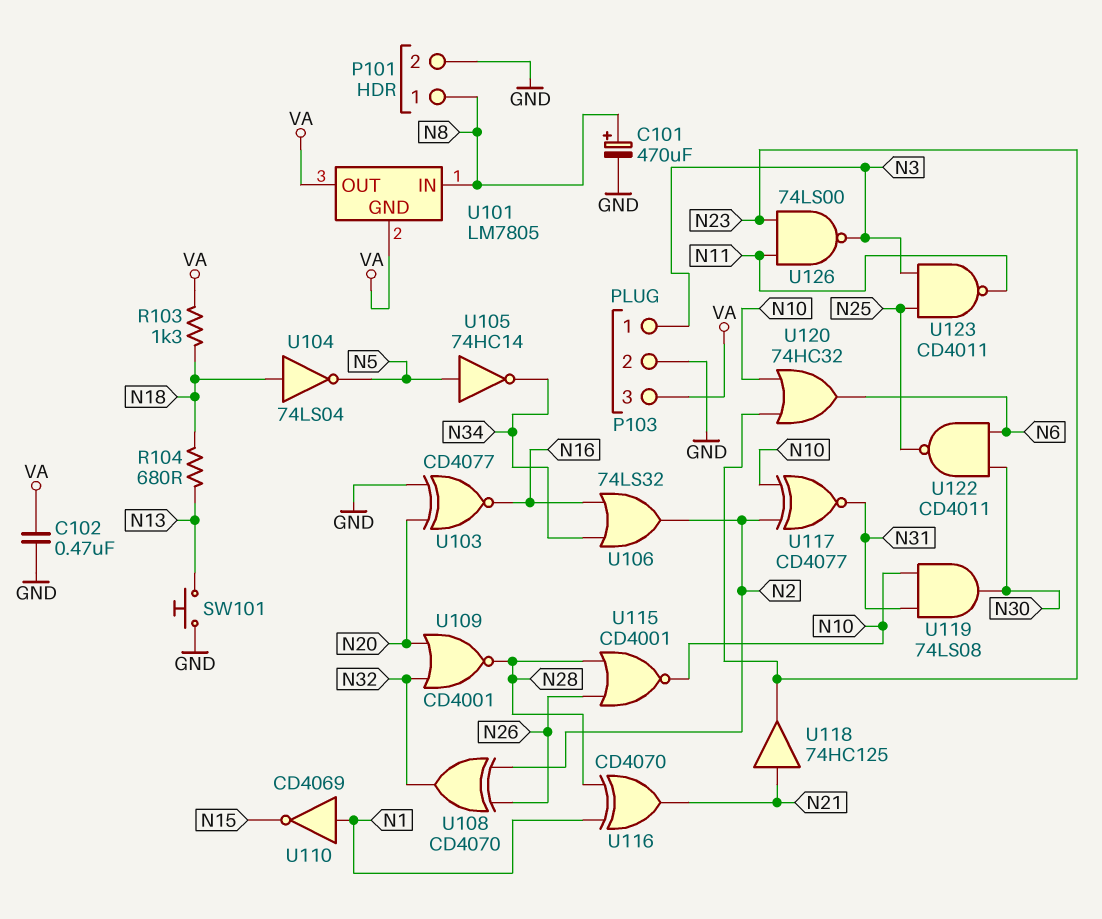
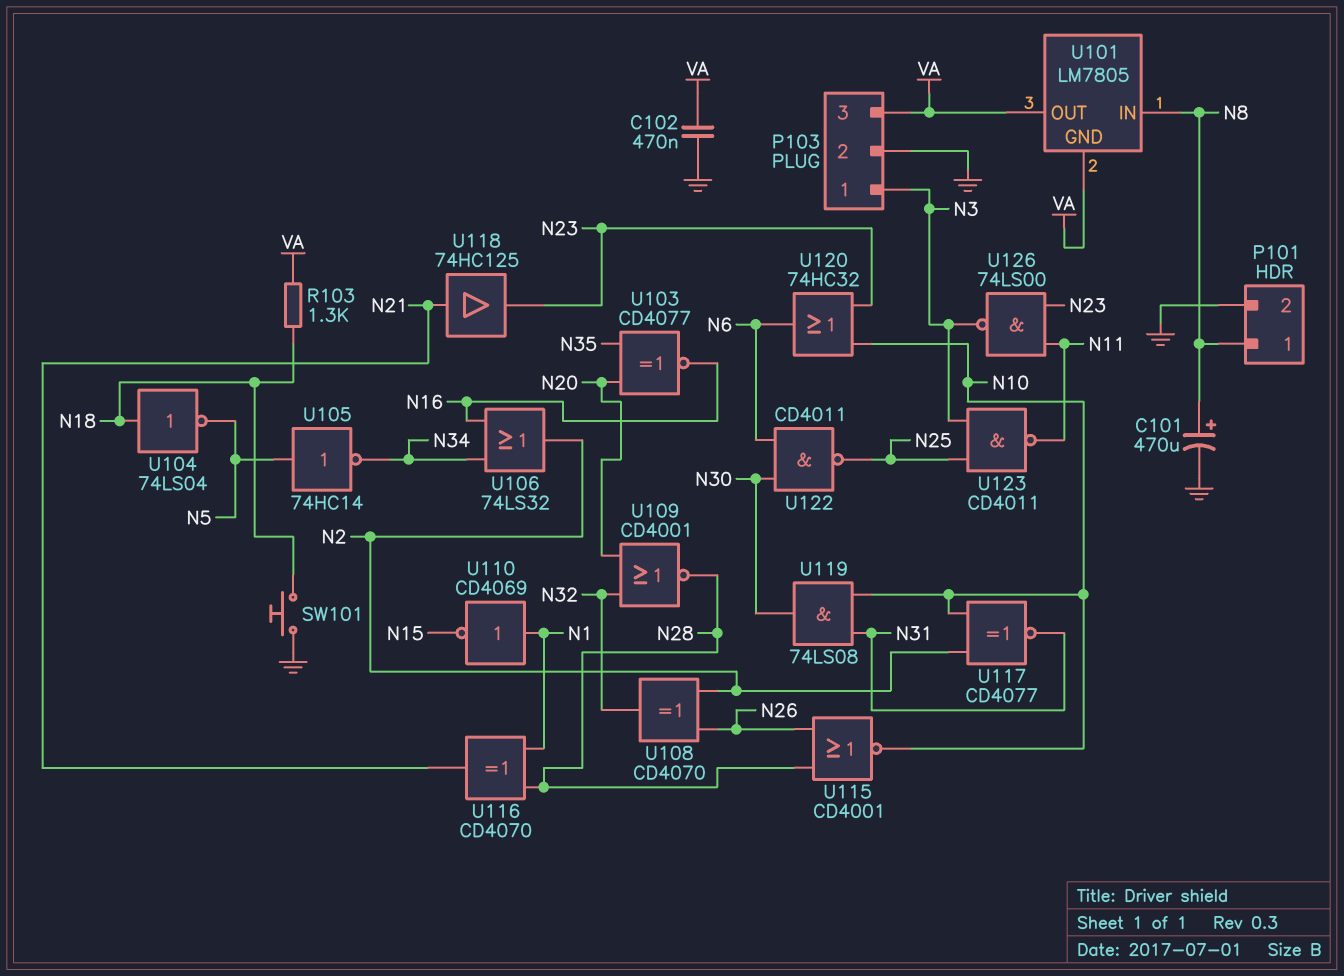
R104: 680 (N13, N18) -> none
SW101: button (GND, N13) -> button (GND, N18)
U103: XNOR CD4077 (in GND, in N20, out N16) -> XNOR CD4077 (in N20, in N35, out N16)

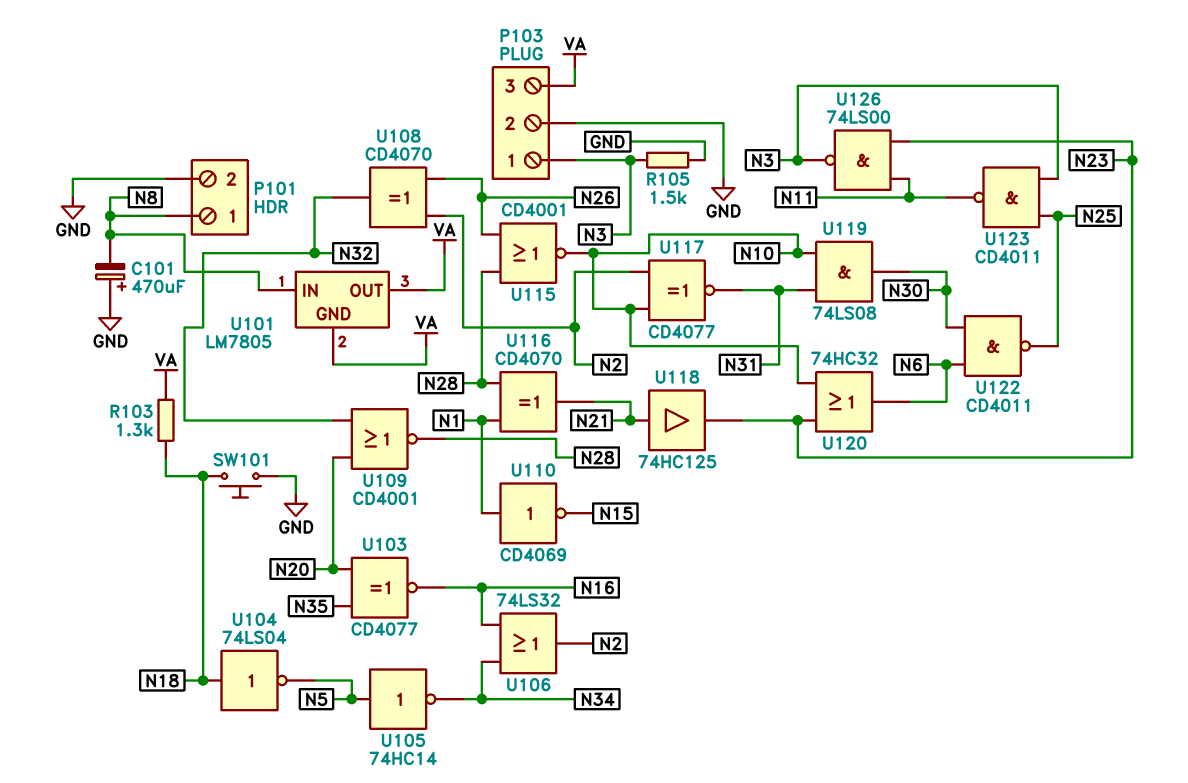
C101: 470uF (plus N8, minus GND) -> 470uF (plus GND, minus N8)
C102: 470nF (GND, VA) -> none
R105: none -> 1.5k (GND, N3)

